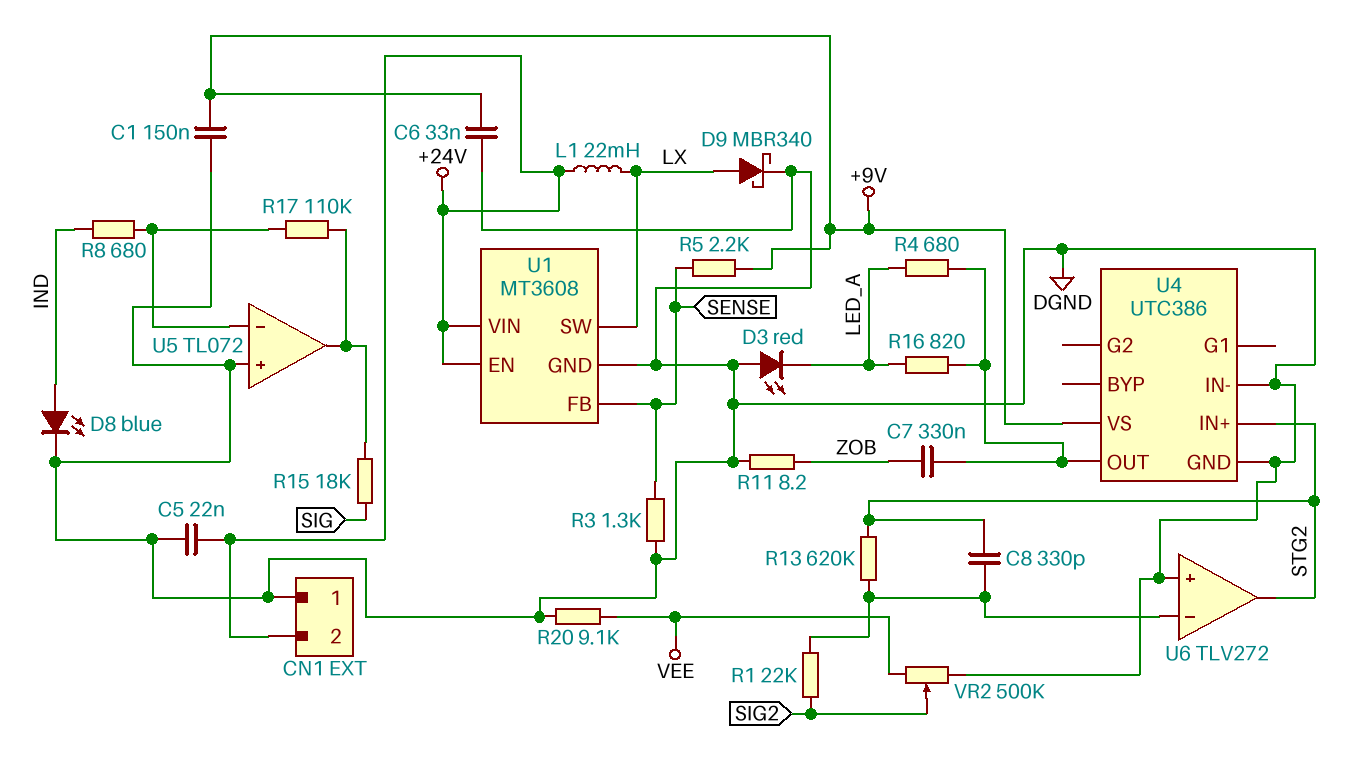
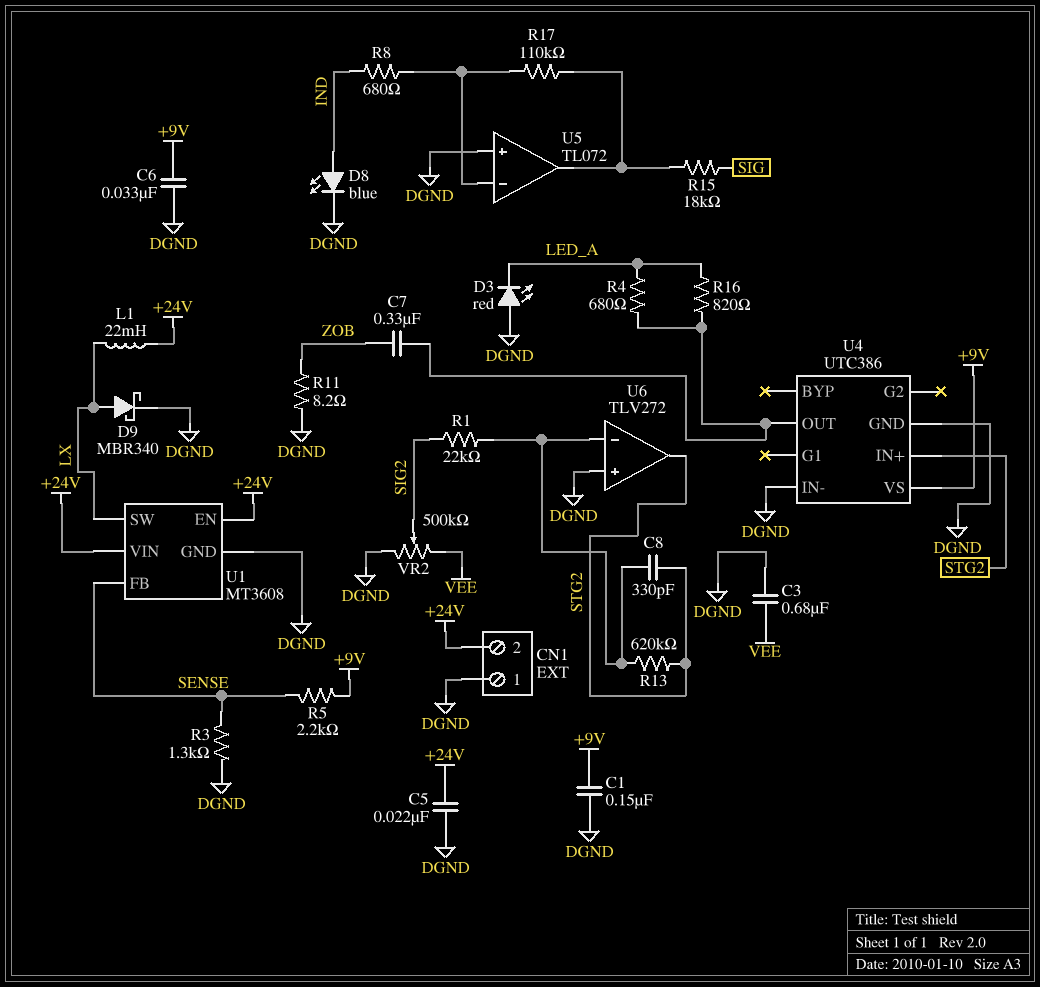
C3: none -> 680nF (DGND, VEE)
R20: 9.1k (DGND, VEE) -> none

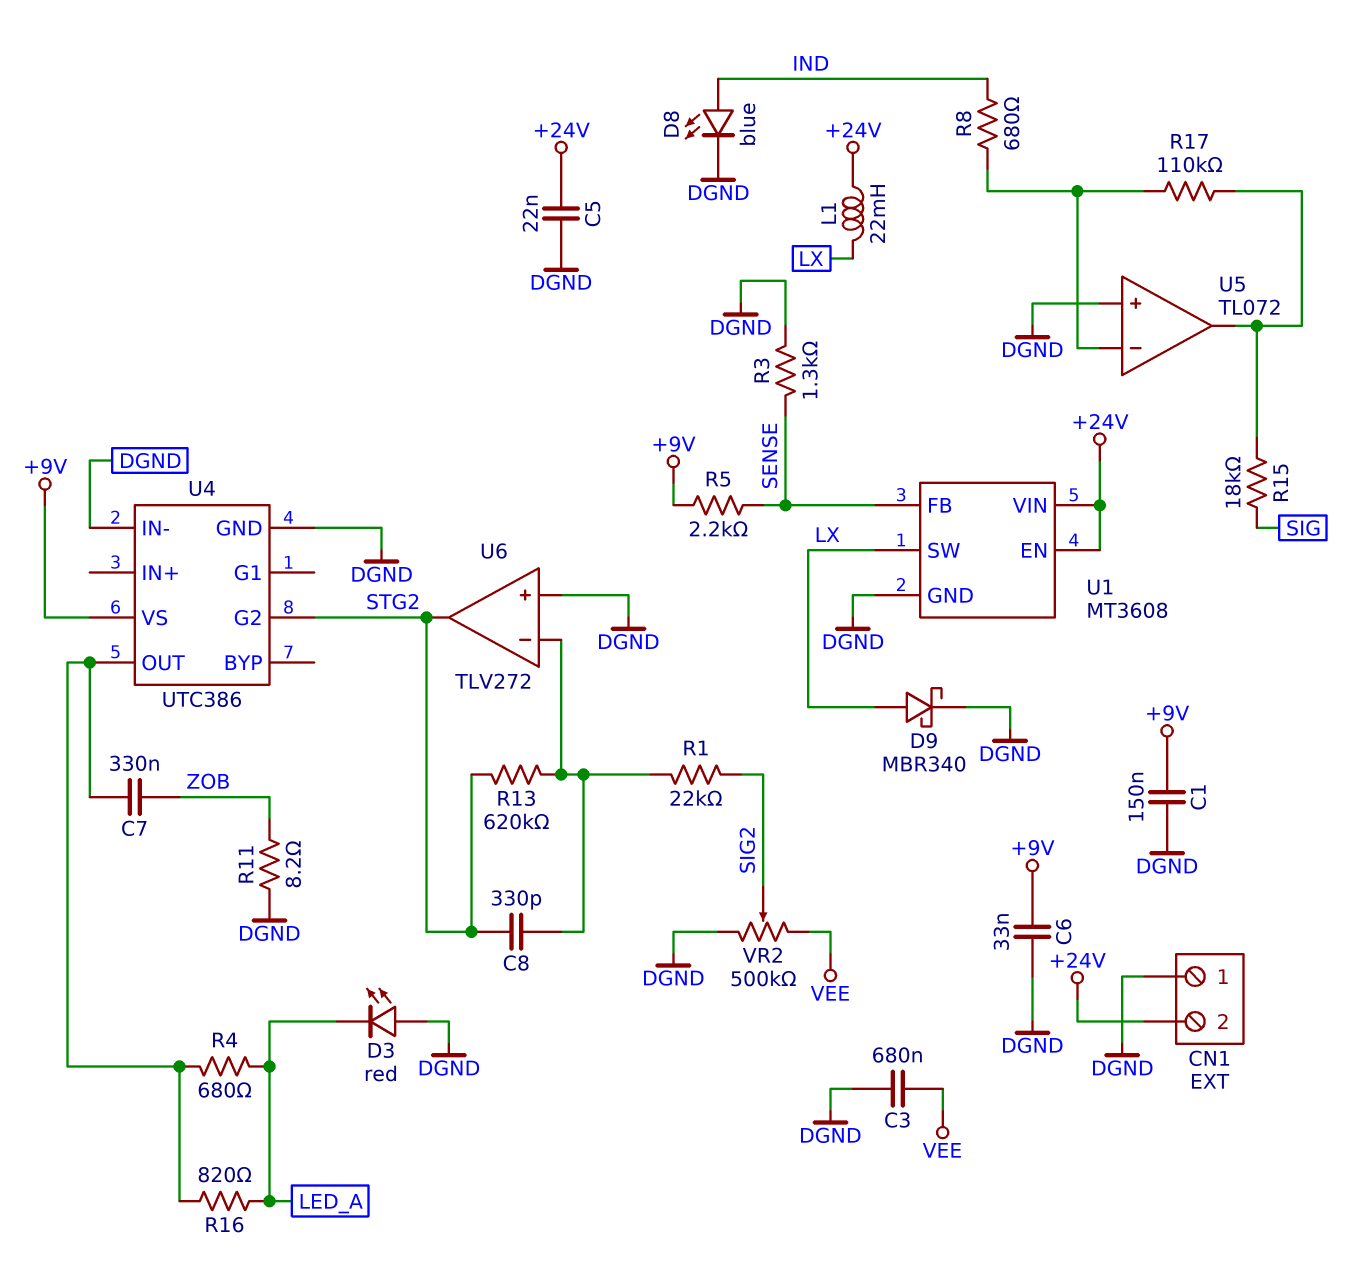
U4 pin G2: none -> STG2
U4 pin IN+: STG2 -> none

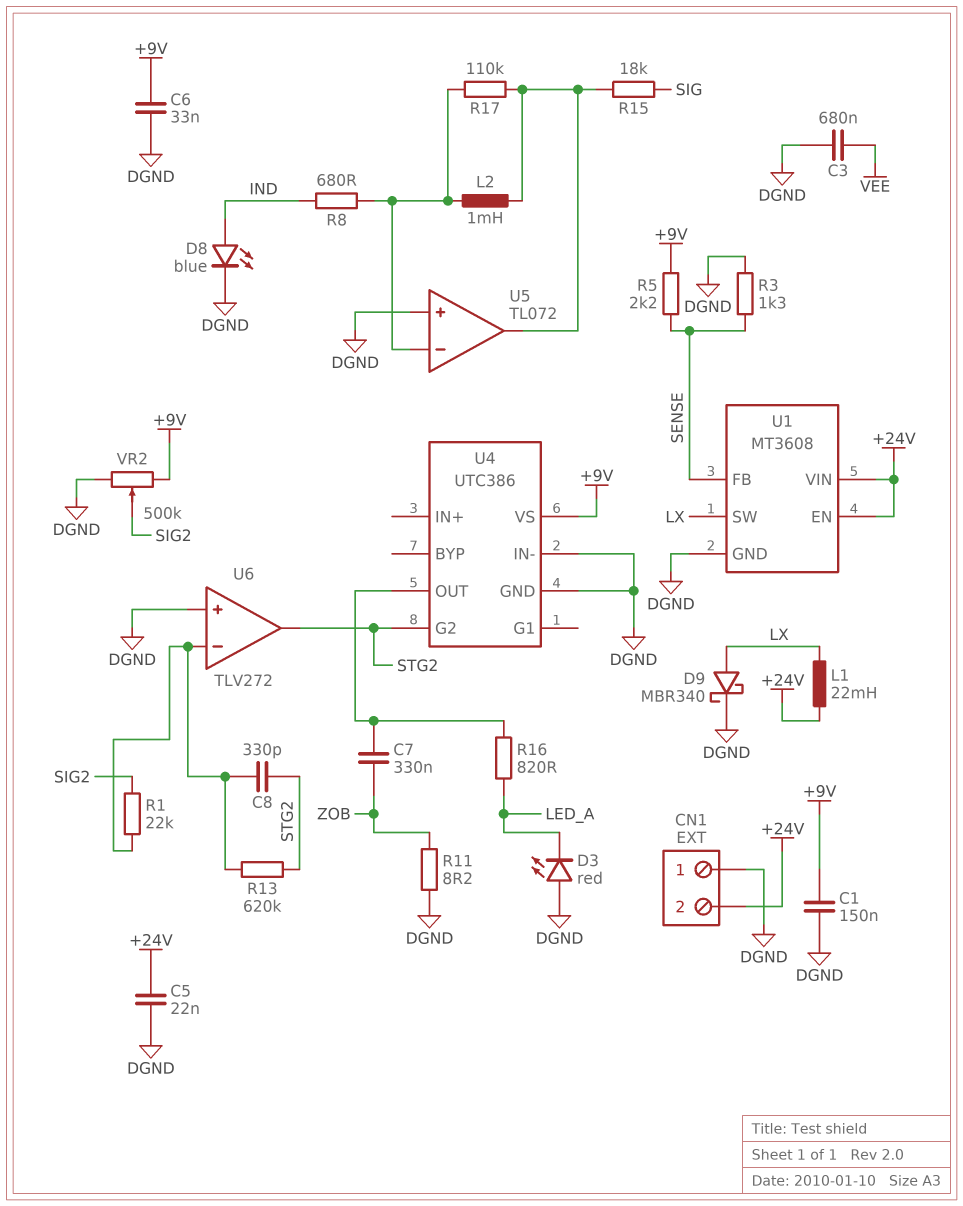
L2: none -> 1mH (U5/in-, U5/out)
R4: 680 (LED_A, U4/OUT) -> none
VR2: 500k (DGND, VEE, wiper SIG2) -> 500k (+9V, DGND, wiper SIG2)

